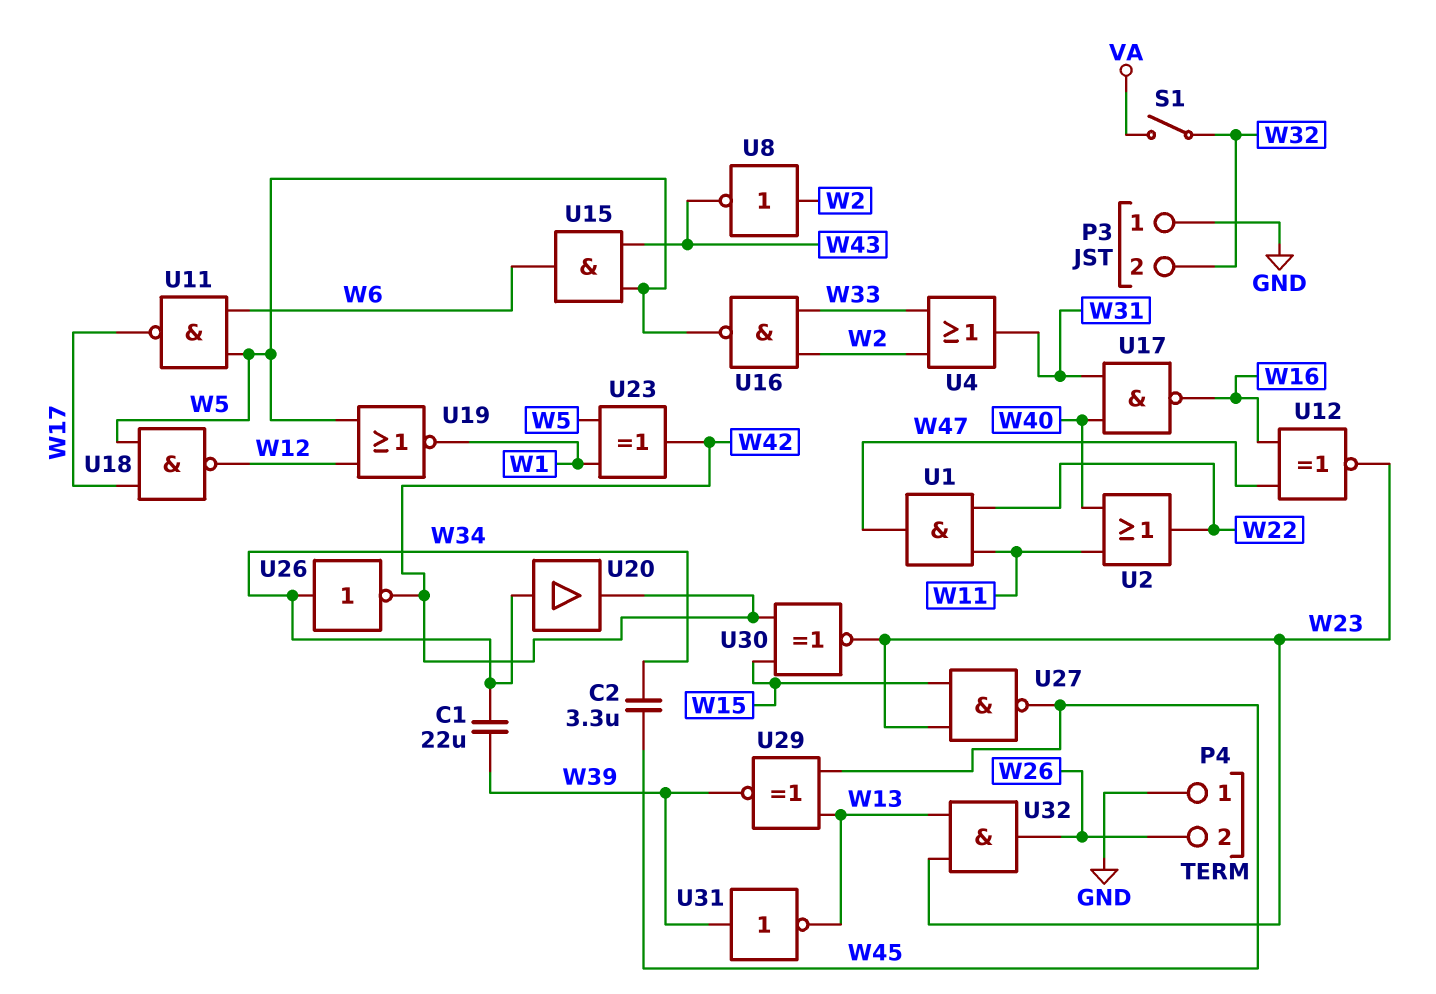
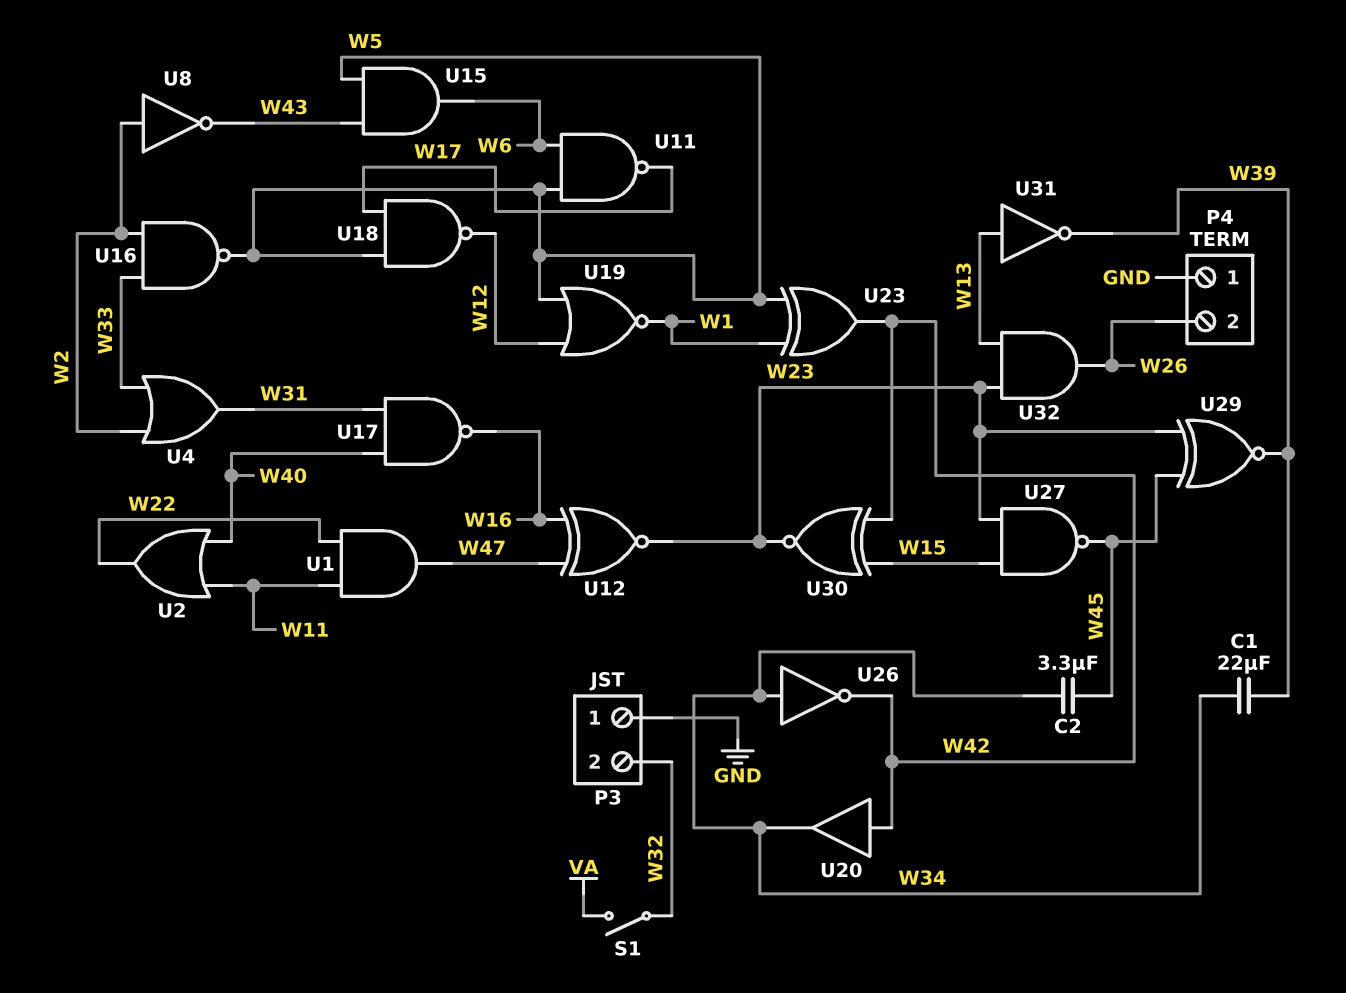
U20: buffer (in W34, out W42) -> buffer (in W42, out W34)
U29: XNOR (in W13, in W45, out W39) -> XNOR (in W23, in W45, out W39)
U31: NOT (in W39, out W13) -> NOT (in W13, out W39)

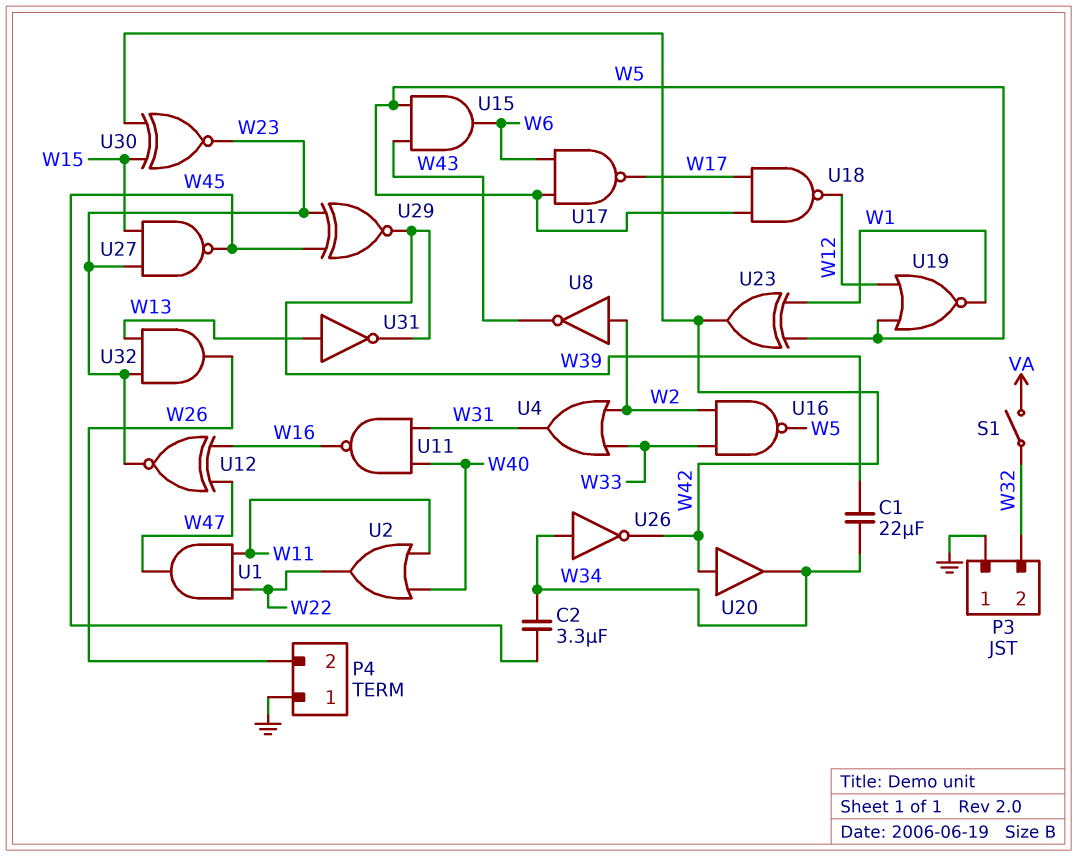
U11: NAND (in W5, in W6, out W17) -> NAND (in W31, in W40, out W16)
U17: NAND (in W31, in W40, out W16) -> NAND (in W5, in W6, out W17)

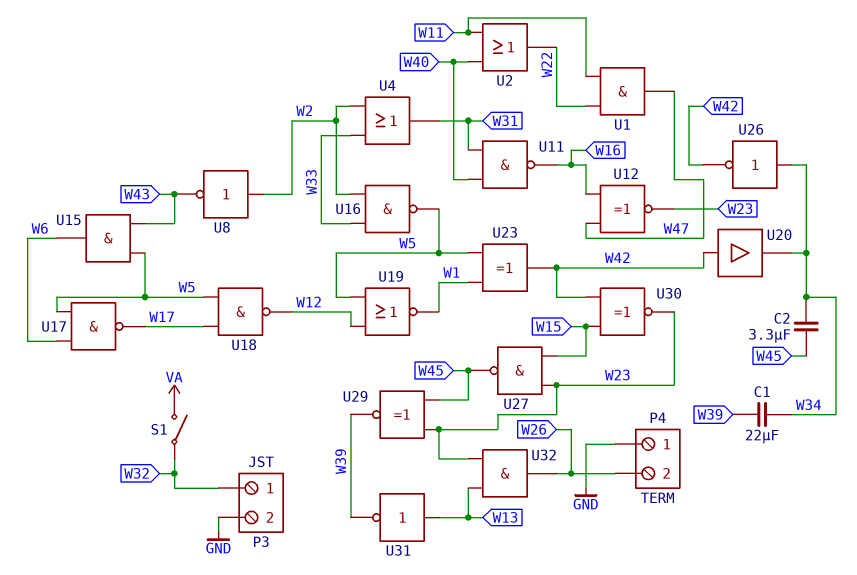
P3 pin 1: GND -> W32
P3 pin 2: W32 -> GND

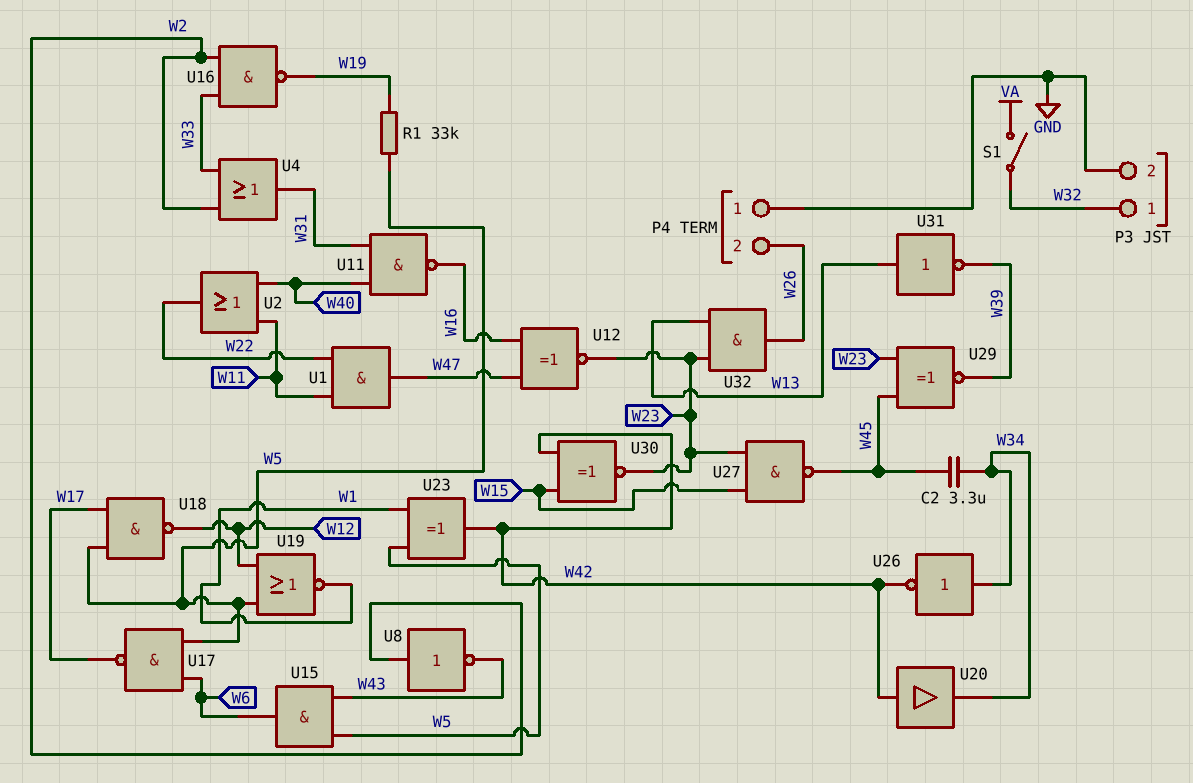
C1: 22uF (W34, W39) -> none
R1: none -> 33k (W5, W19)
U16: NAND (in W2, in W33, out W5) -> NAND (in W2, in W33, out W19)

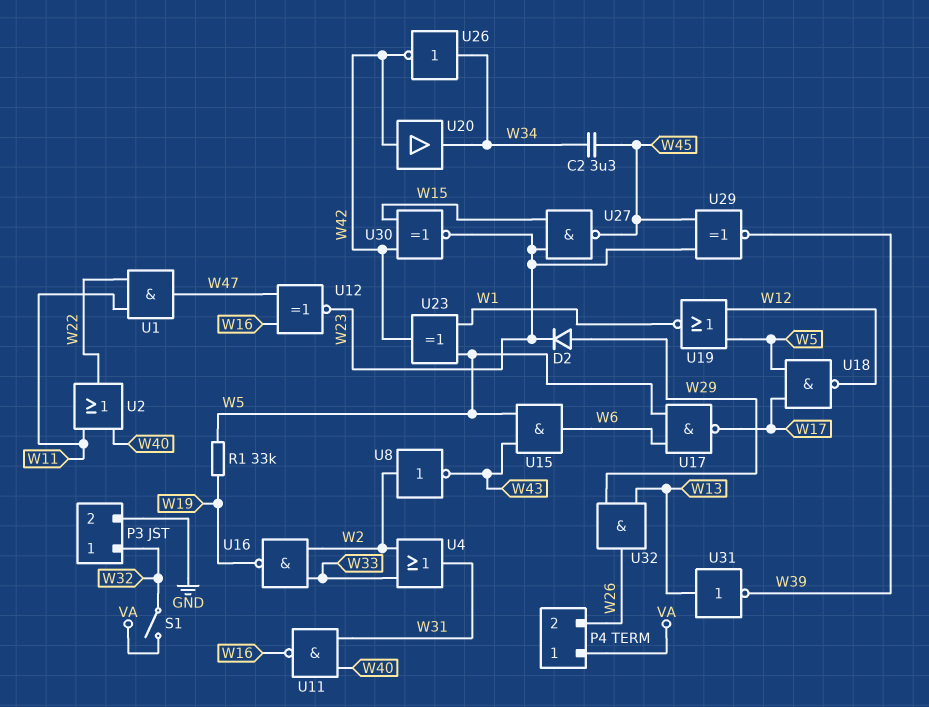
D2: none -> diode (A W29, K W23)
P4 pin 1: GND -> VA
U32: AND (in W13, in W23, out W26) -> AND (in W13, in W29, out W26)

